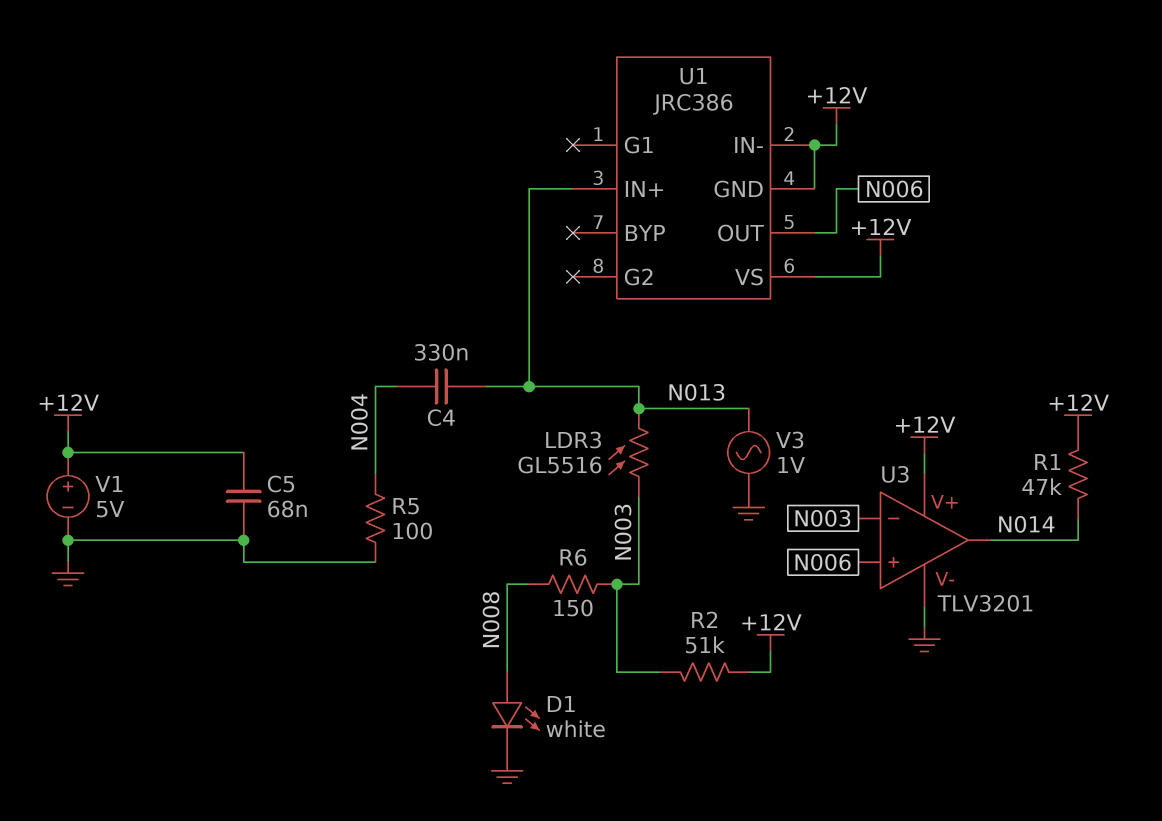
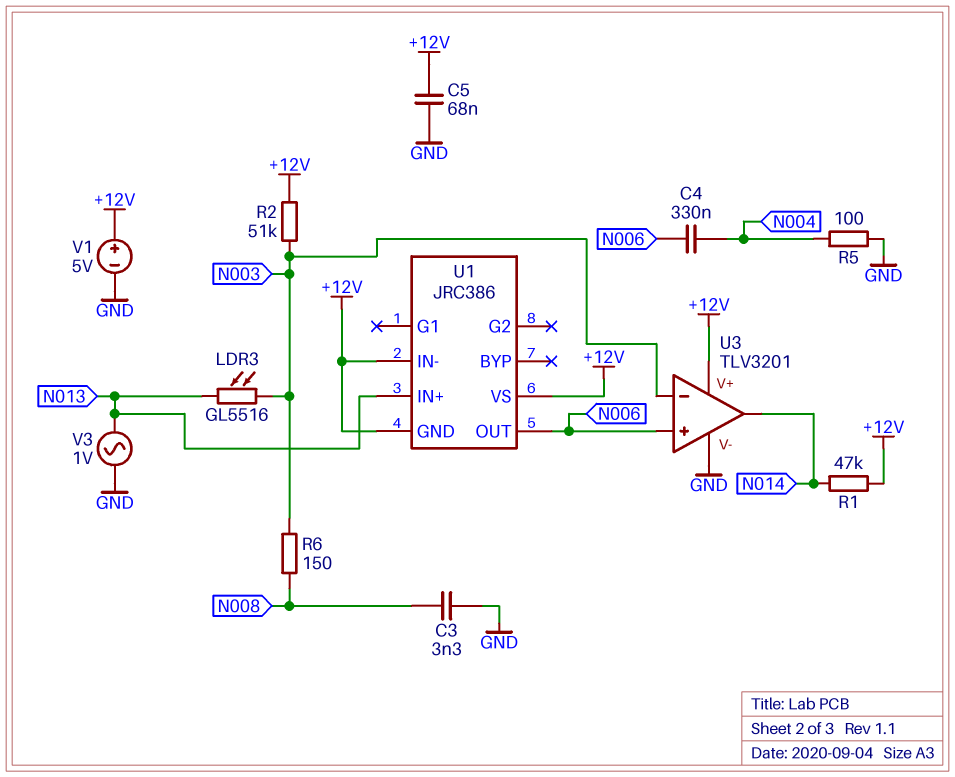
C3: none -> 3.3nF (GND, N008)
C4: 330nF (N004, N013) -> 330nF (N004, N006)
D1: LED white (A N008, K GND) -> none

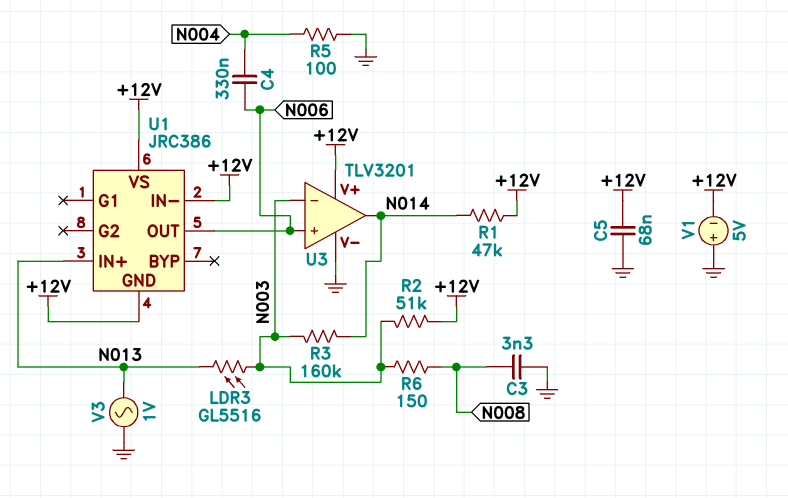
R3: none -> 160k (N003, N014)
V1: 5V (plus +12V, minus GND) -> 5V (plus GND, minus +12V)

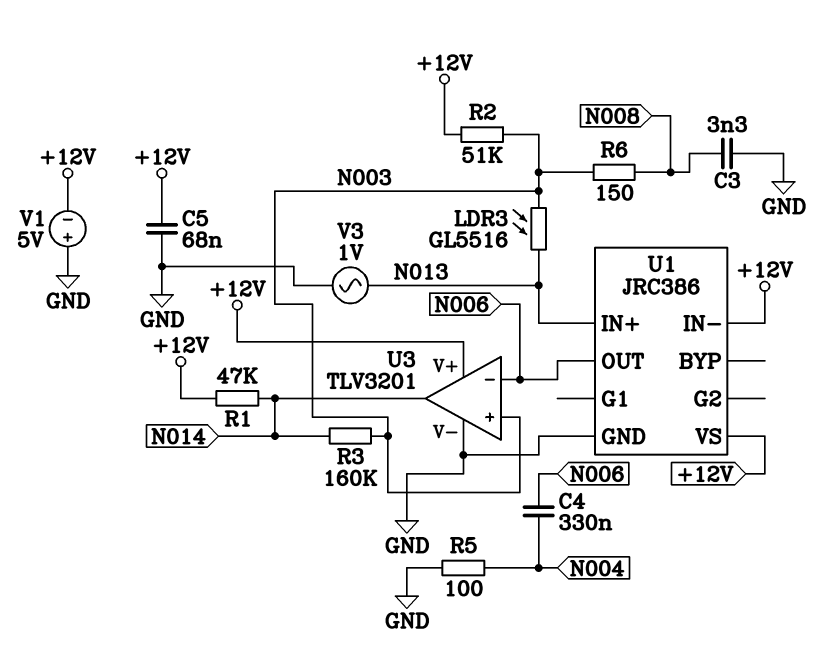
U1 pin GND: +12V -> GND
U3 pin in+: N006 -> N003
U3 pin in-: N003 -> N006

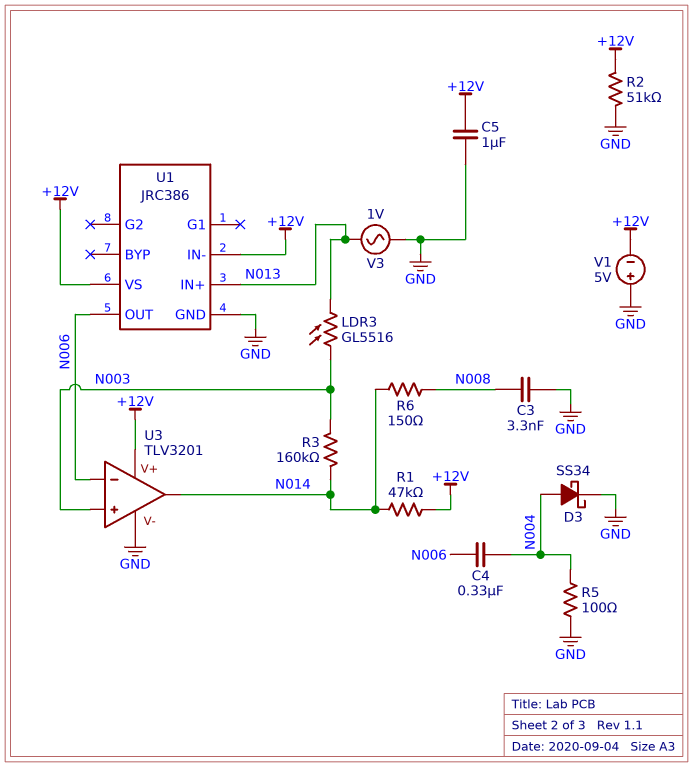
C5: 68nF (+12V, GND) -> 1uF (+12V, GND)
D3: none -> schottky SS34 (A N004, K GND)
R2: 51k (+12V, N003) -> 51k (+12V, GND)
R6: 150 (N003, N008) -> 150 (N008, N014)

